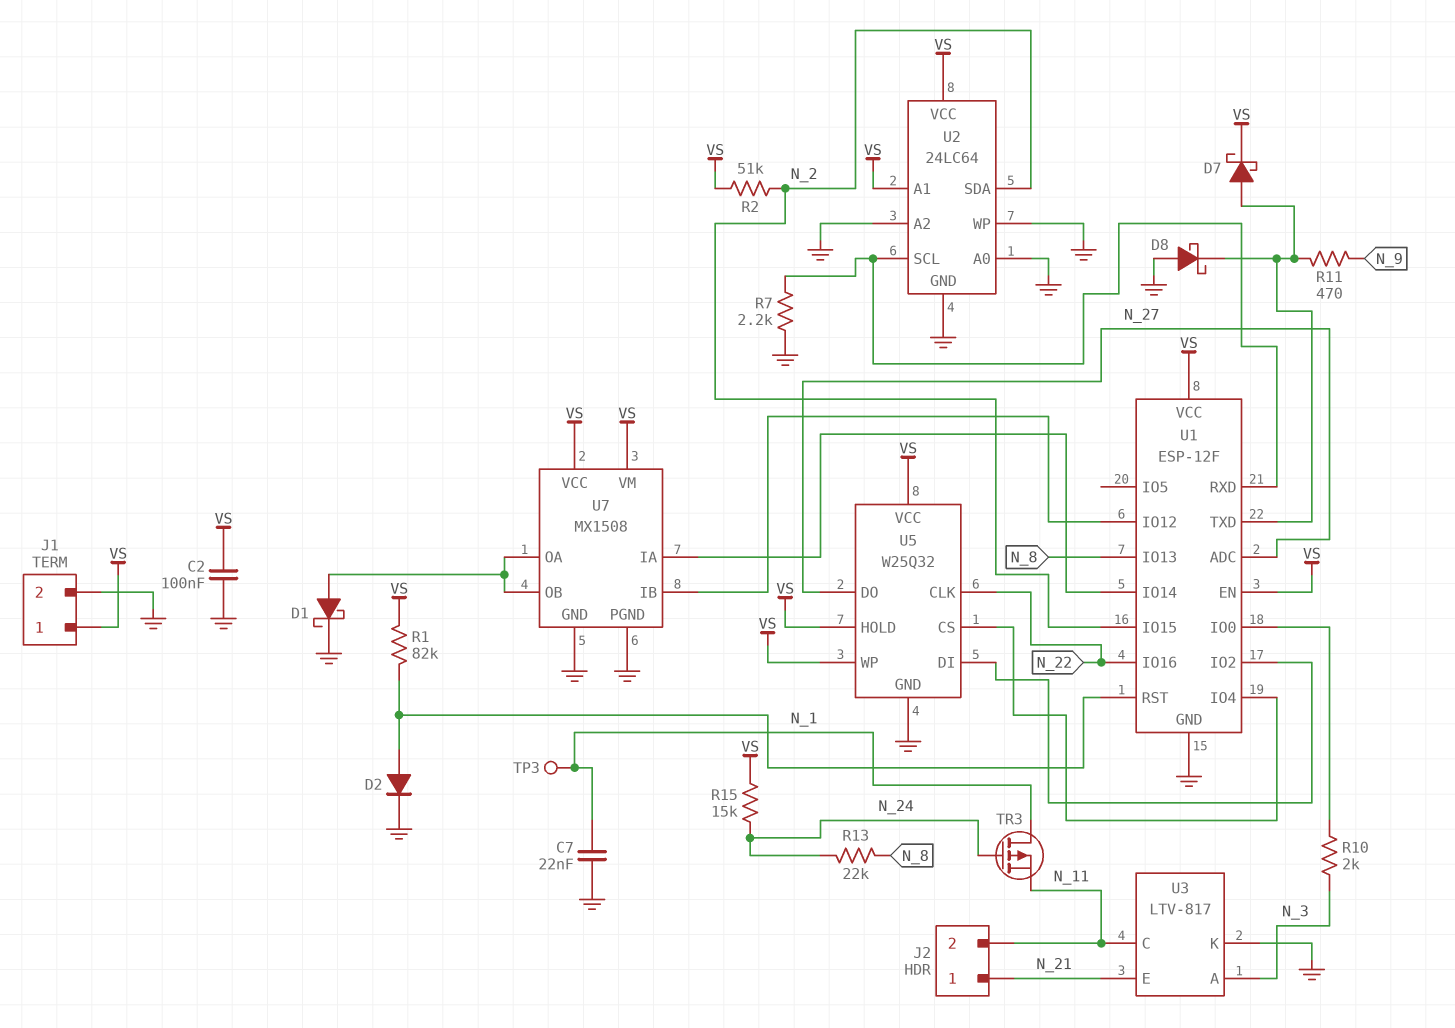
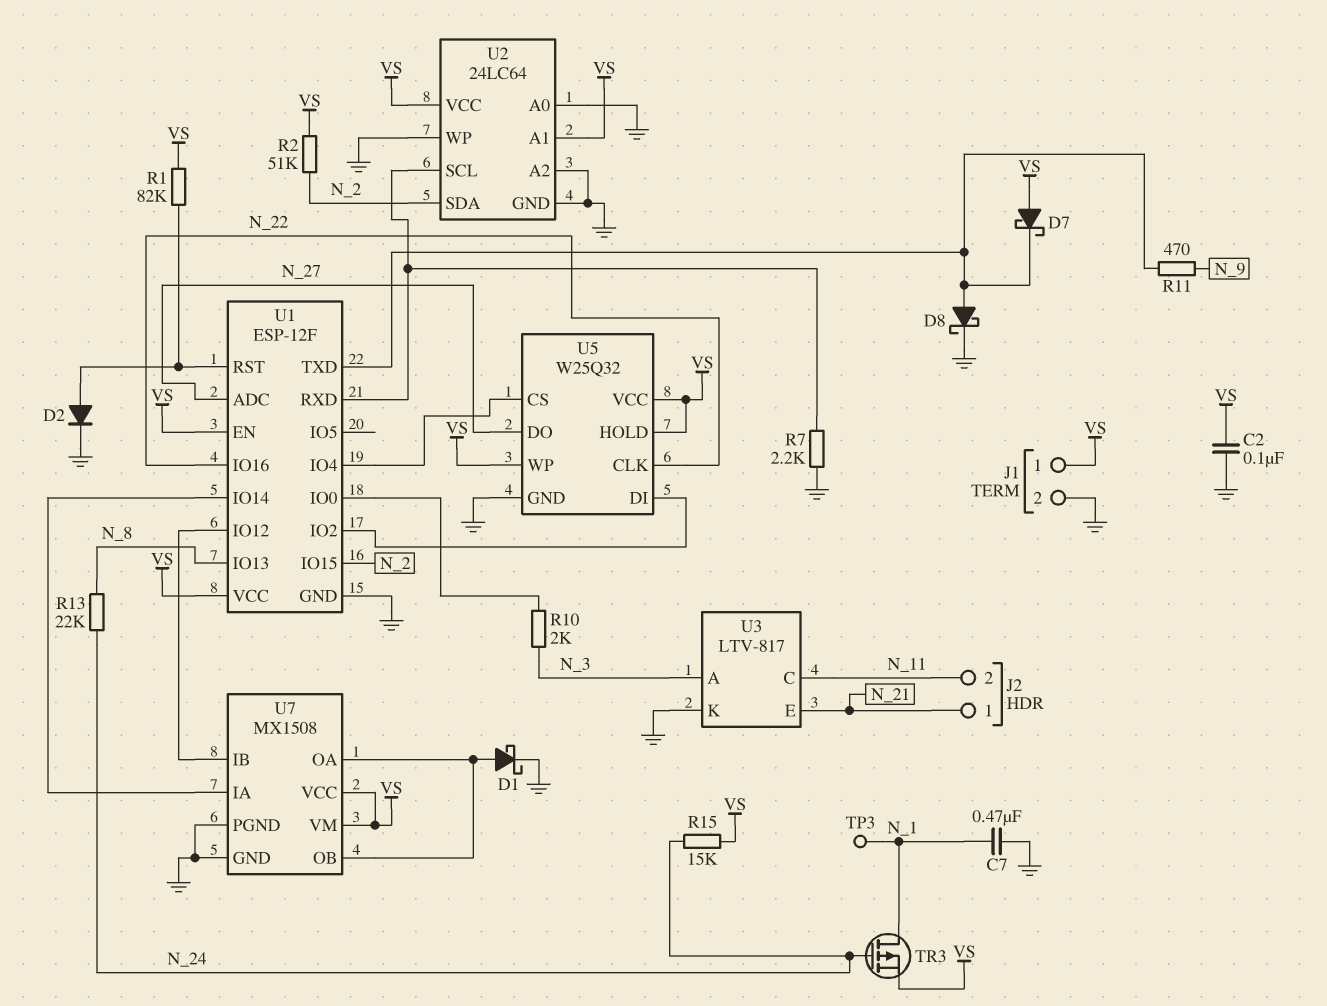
C7: 22nF (GND, N_1) -> 470nF (GND, N_1)
D7: schottky (A U1/TXD, K VS) -> schottky (A VS, K U1/TXD)
D8: schottky (A GND, K U1/TXD) -> schottky (A U1/TXD, K GND)
TR3: PMOS (G N_24, D N_1, S N_11) -> PMOS (G N_24, D N_1, S VS)

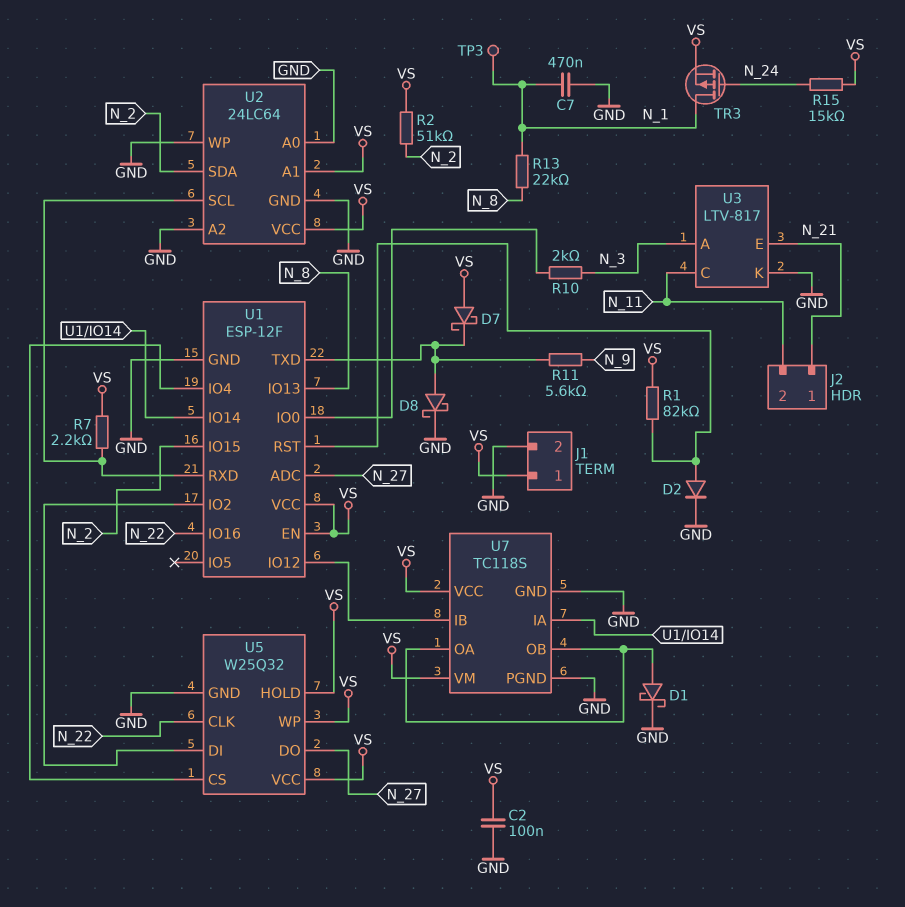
R7: 2.2k (GND, U1/RXD) -> 2.2k (U1/RXD, VS)
R11: 470 (N_9, U1/TXD) -> 5.6k (N_9, U1/TXD)
R13: 22k (N_8, N_24) -> 22k (N_1, N_8)
U7: MX1508 -> TC118S

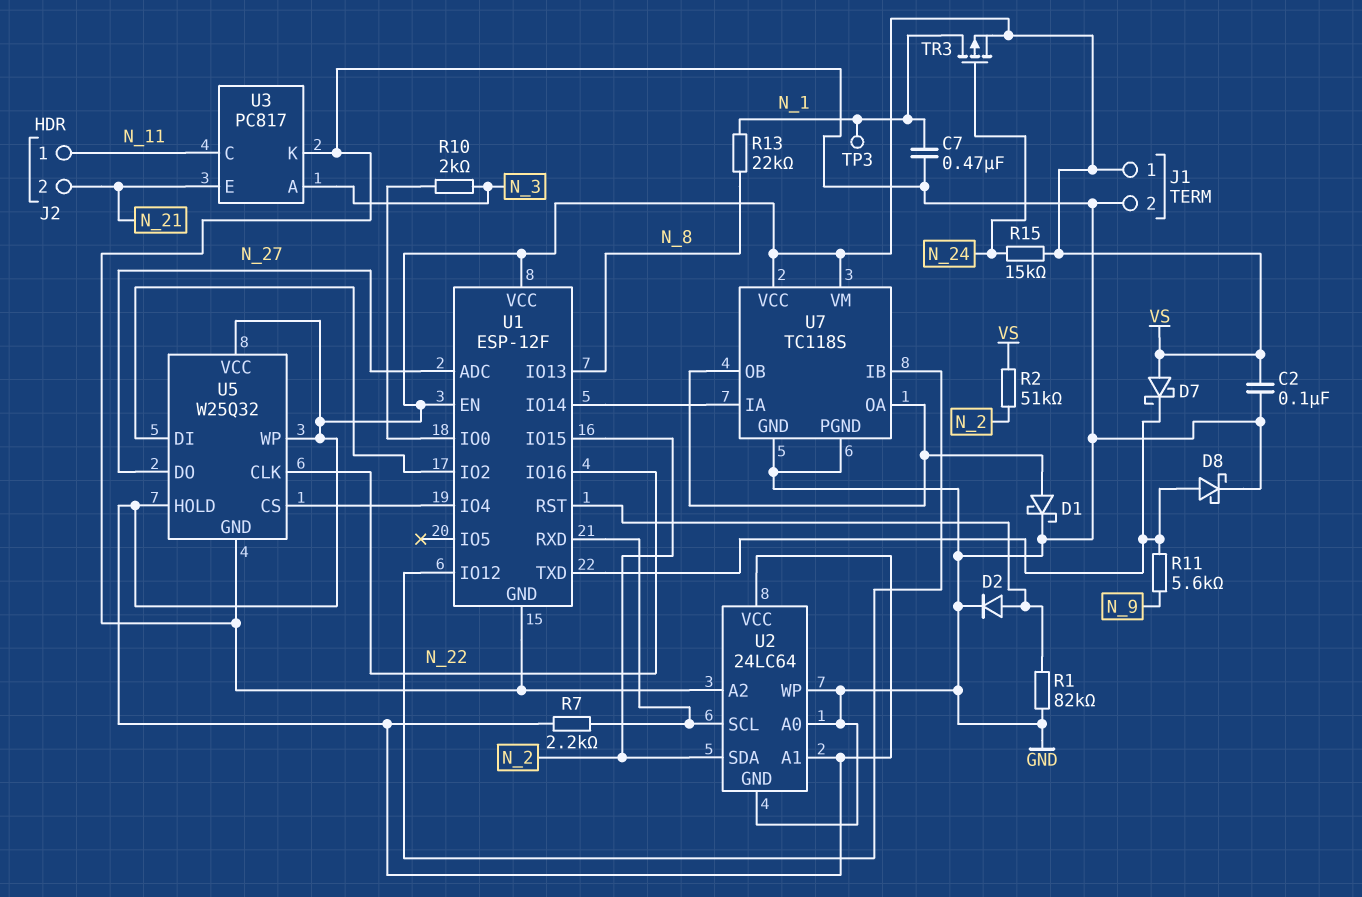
J2 pin 1: N_21 -> N_11
J2 pin 2: N_11 -> N_21
R1: 82k (U1/RST, VS) -> 82k (GND, U1/RST)
U3: LTV-817 -> PC817

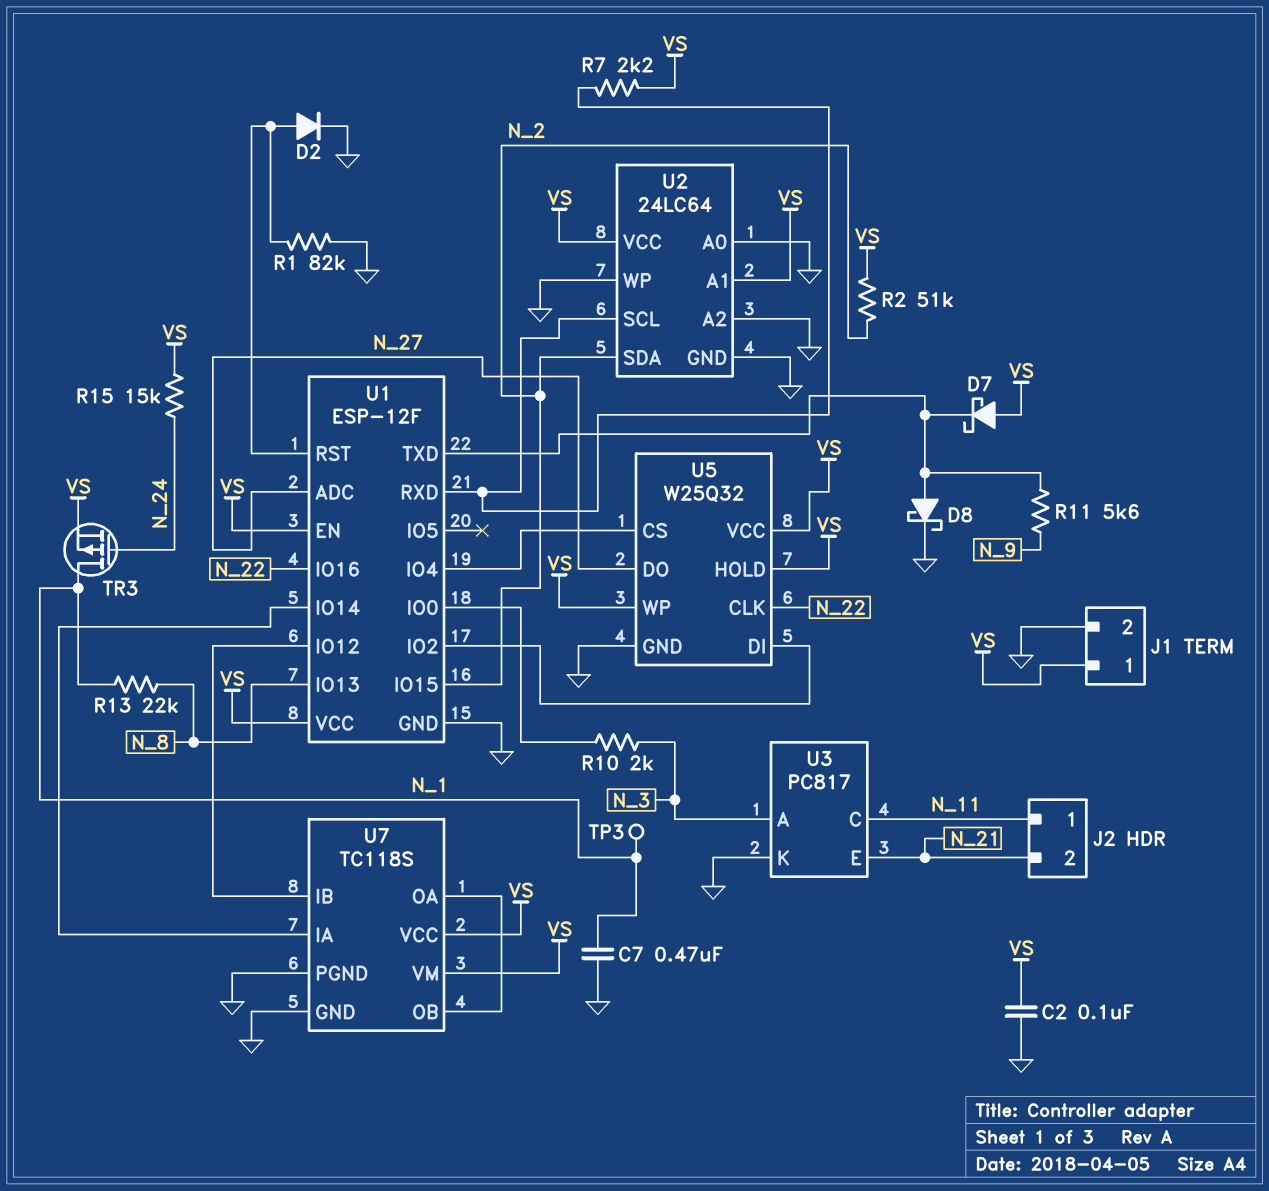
D1: schottky (A U7/OA, K GND) -> none

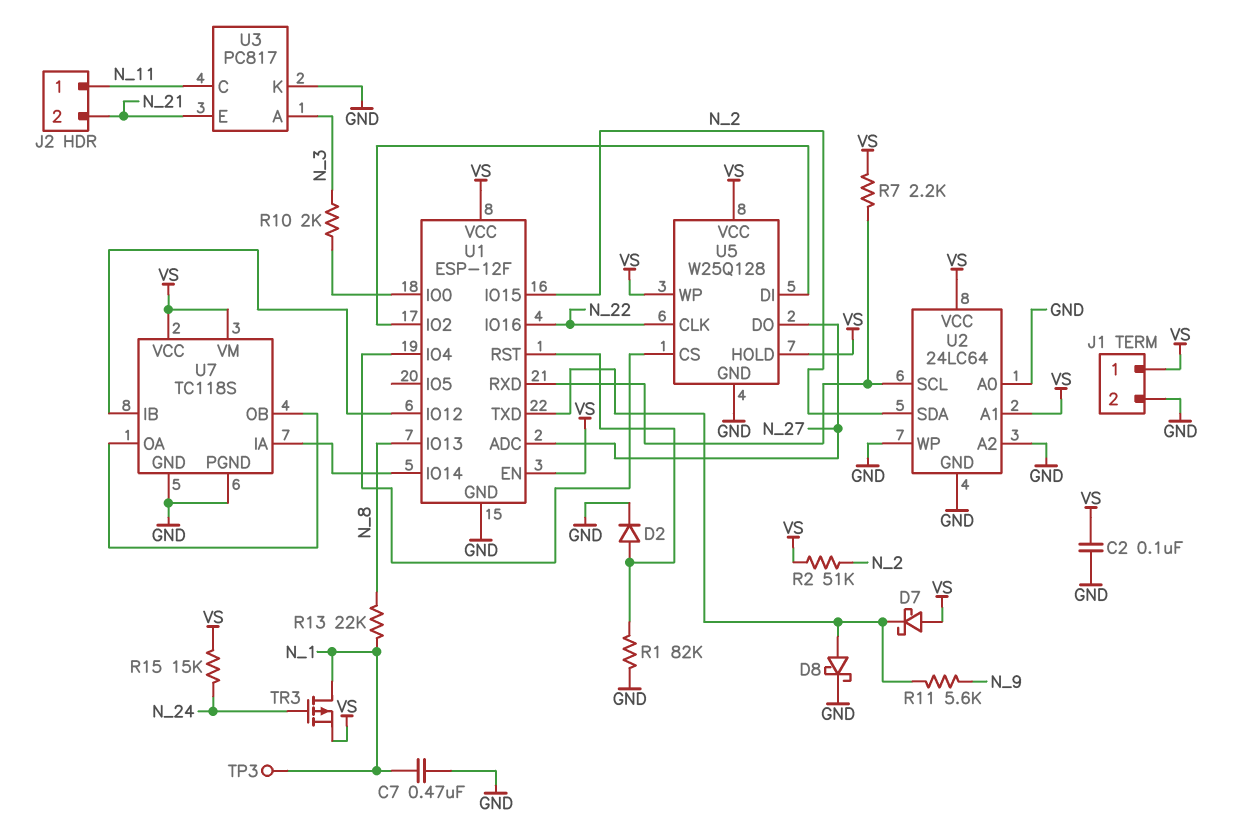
U5: W25Q32 -> W25Q128

